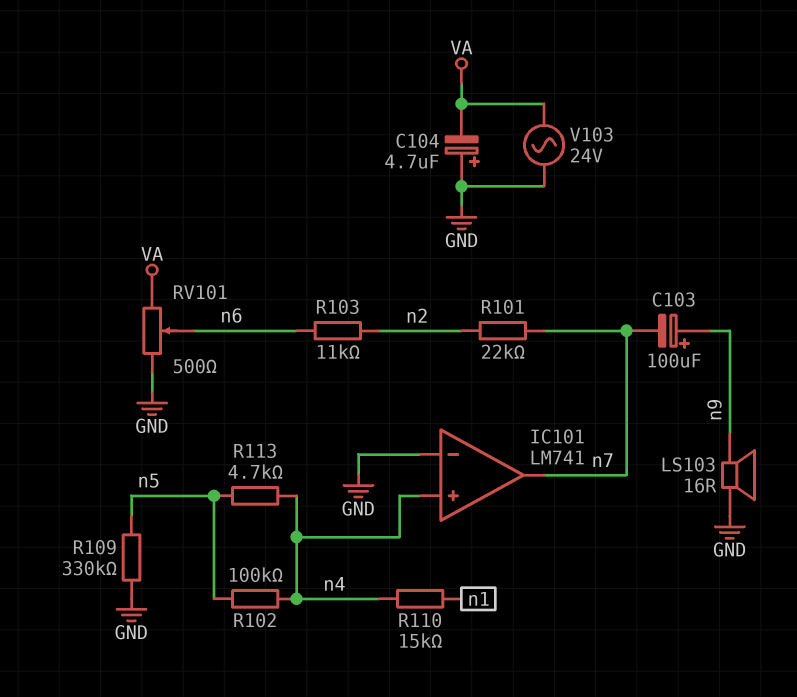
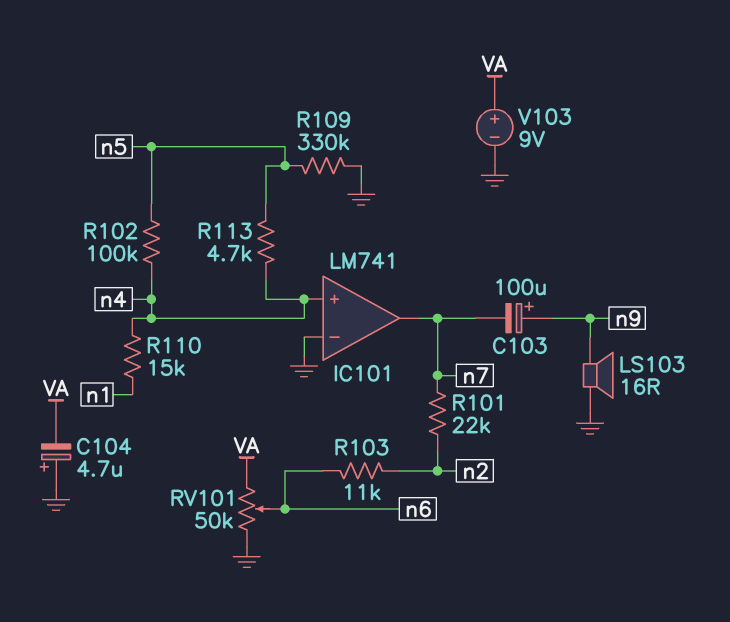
RV101: 500 (GND, VA, wiper n6) -> 50k (GND, VA, wiper n6)
V103: AC 24V (GND, VA) -> 9V (plus VA, minus GND)

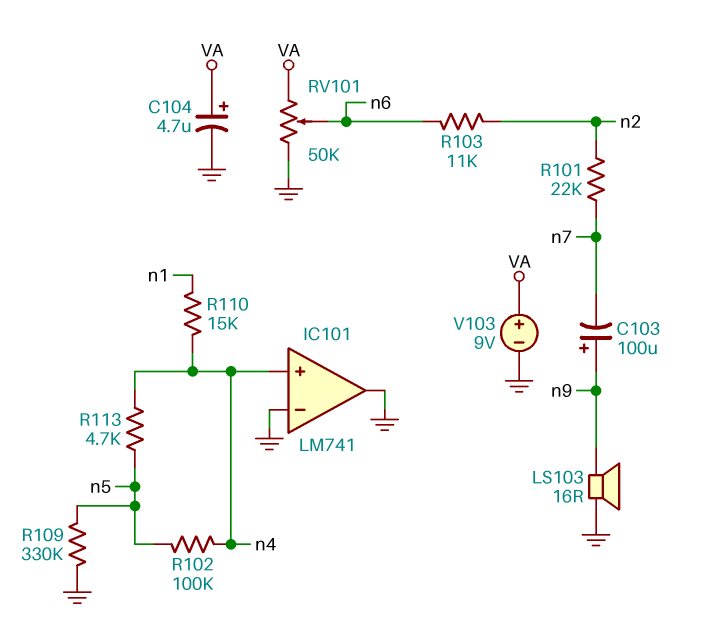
C104: 4.7uF (plus GND, minus VA) -> 4.7uF (plus VA, minus GND)
IC101 pin out: n7 -> GND

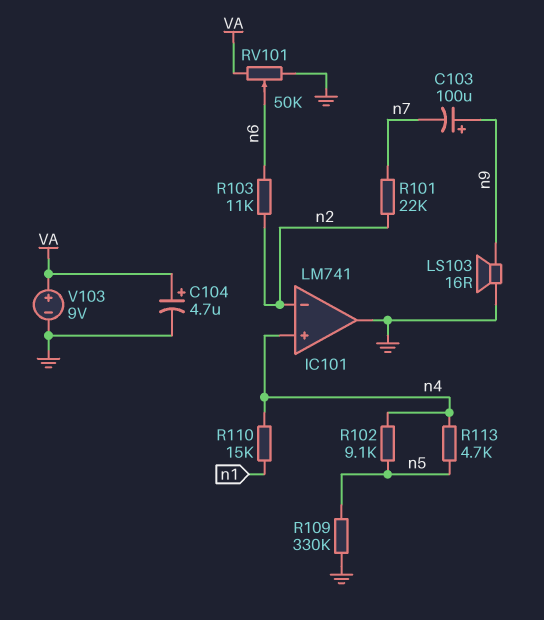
IC101 pin in-: GND -> n2
R102: 100k (n4, n5) -> 9.1k (n4, n5)

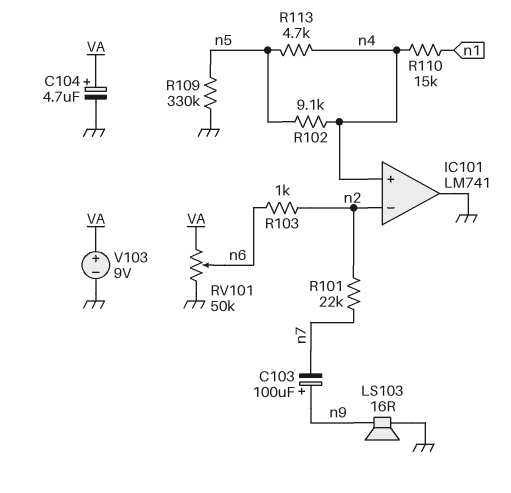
R103: 11k (n2, n6) -> 1k (n2, n6)

